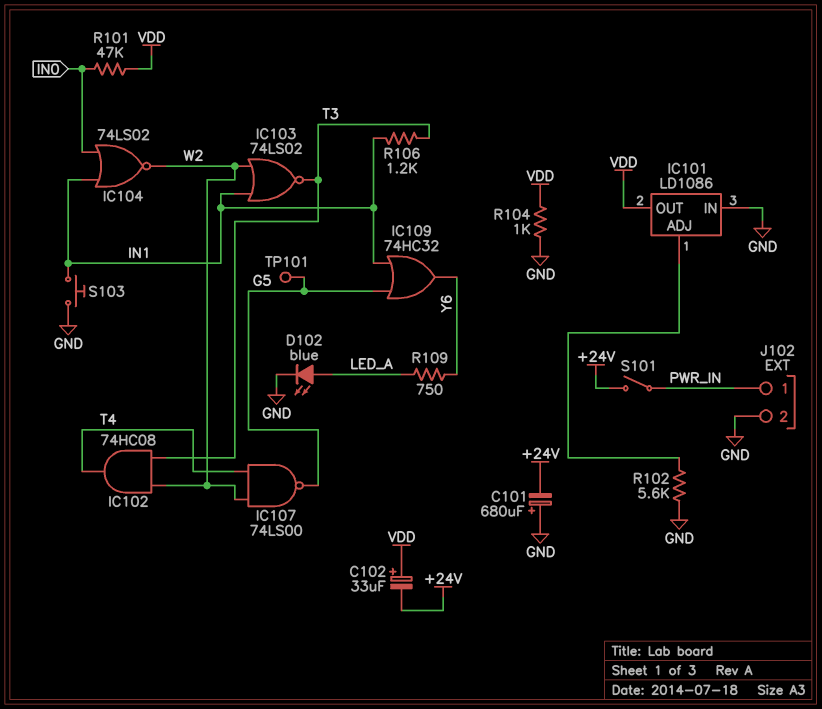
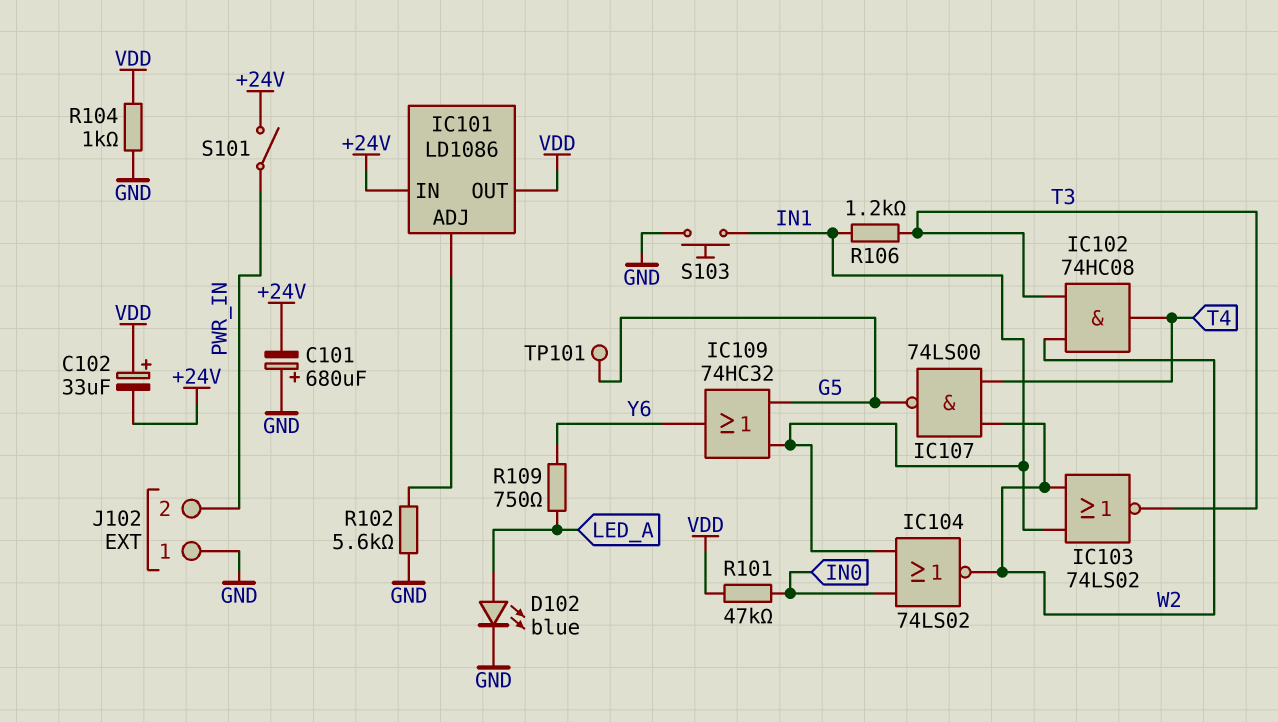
IC101 pin IN: GND -> +24V
J102 pin 1: PWR_IN -> GND
J102 pin 2: GND -> PWR_IN

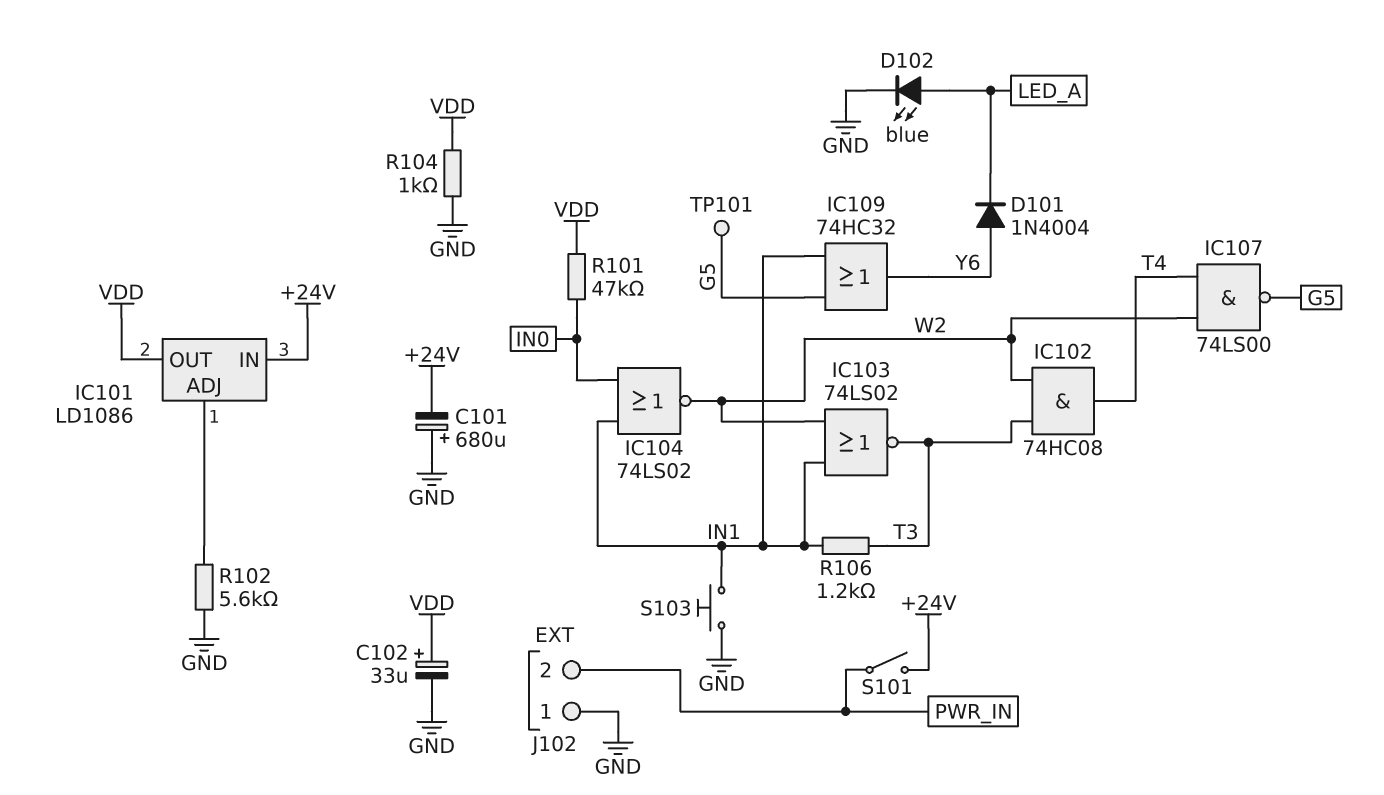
C102: 33uF (plus VDD, minus +24V) -> 33uF (plus VDD, minus GND)
D101: none -> diode 1N4004 (A Y6, K LED_A)
R109: 750 (LED_A, Y6) -> none

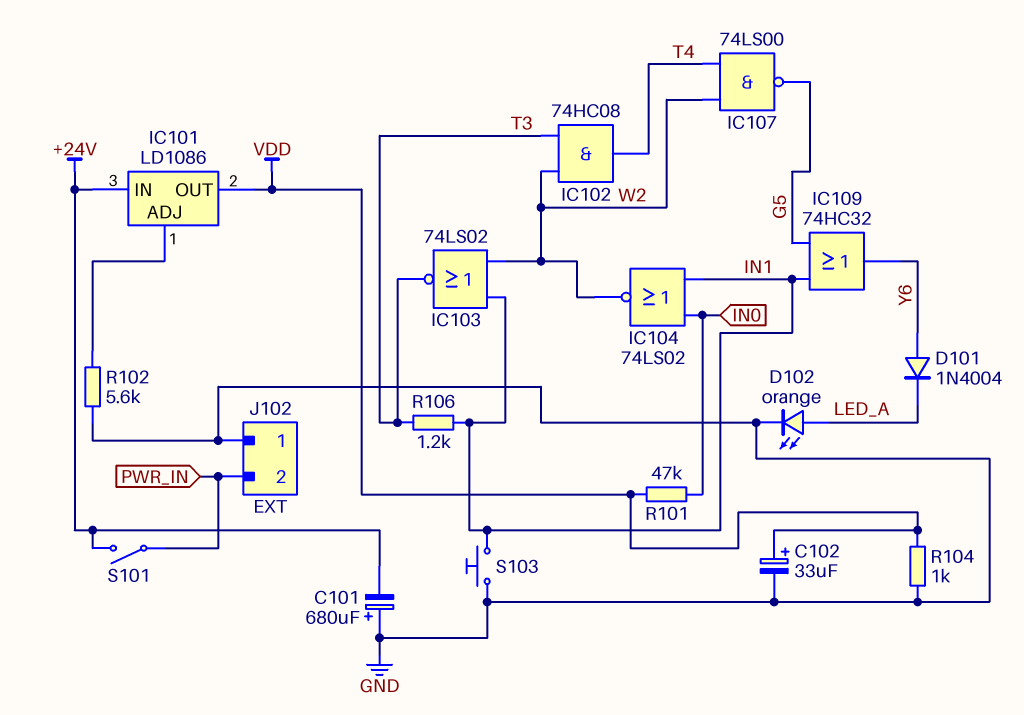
D102: LED blue (A LED_A, K GND) -> LED orange (A LED_A, K GND)
TP101: test point (G5) -> none

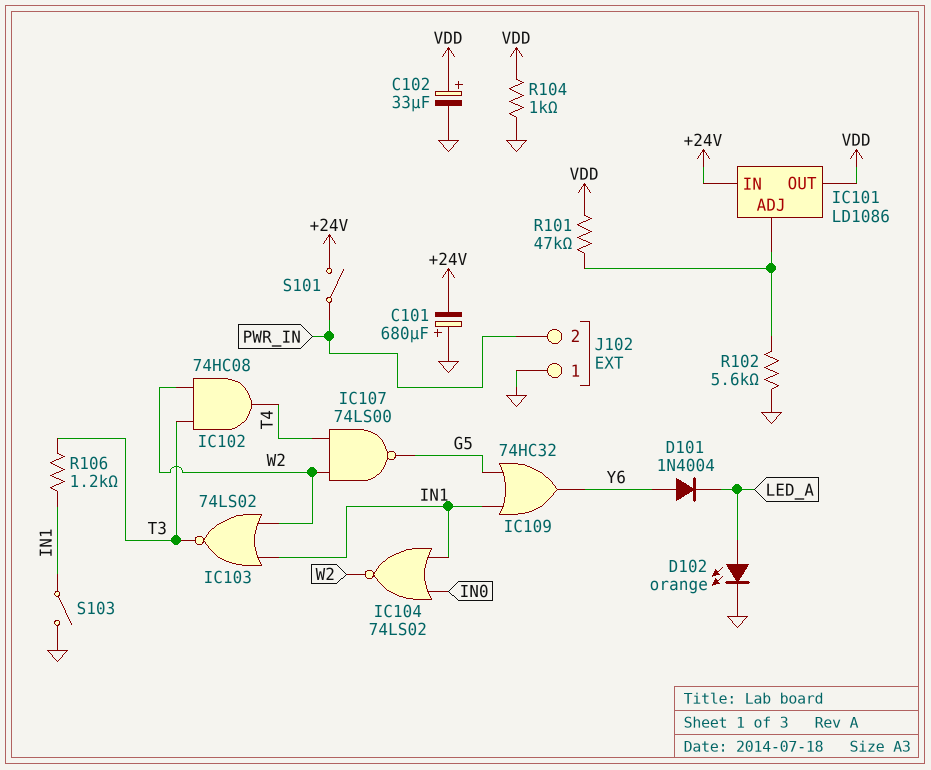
R101: 47k (IN0, VDD) -> 47k (IC101/ADJ, VDD)
S103: button (GND, IN1) -> switch (GND, IN1)

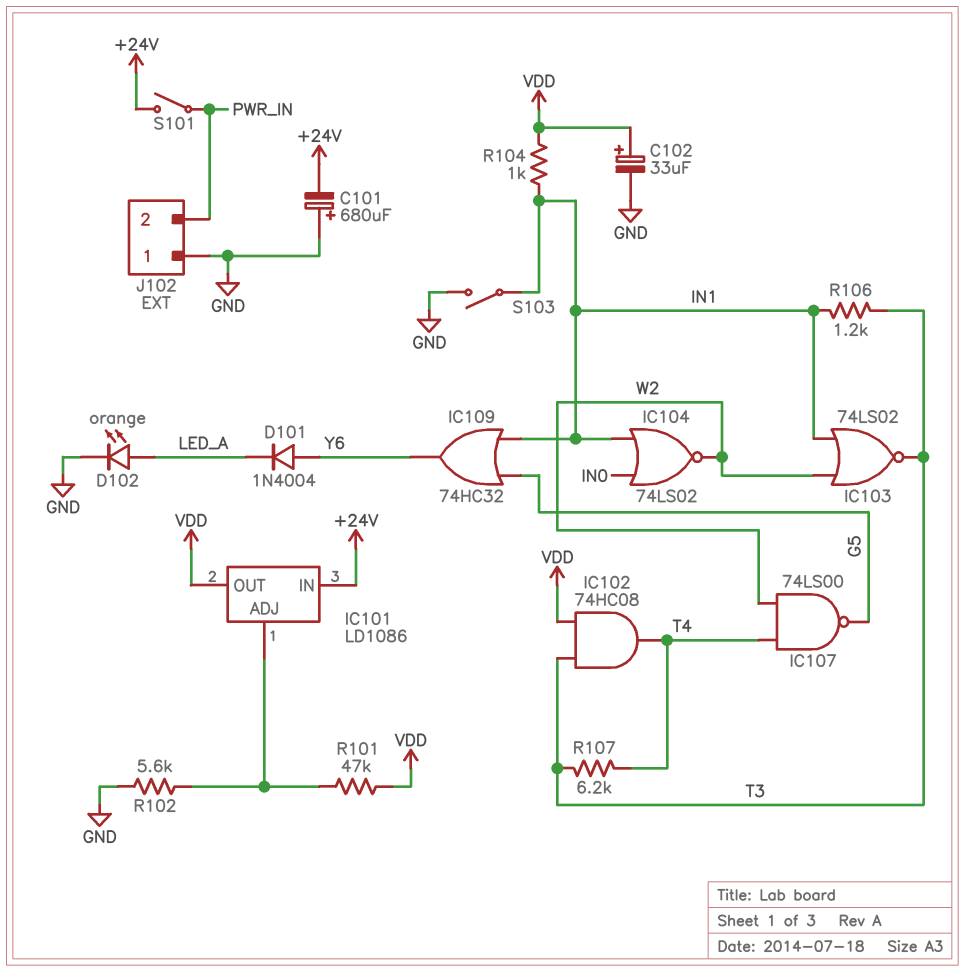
IC102: AND 74HC08 (in T3, in W2, out T4) -> AND 74HC08 (in T3, in VDD, out T4)
R104: 1k (GND, VDD) -> 1k (IN1, VDD)
R107: none -> 6.2k (T3, T4)

